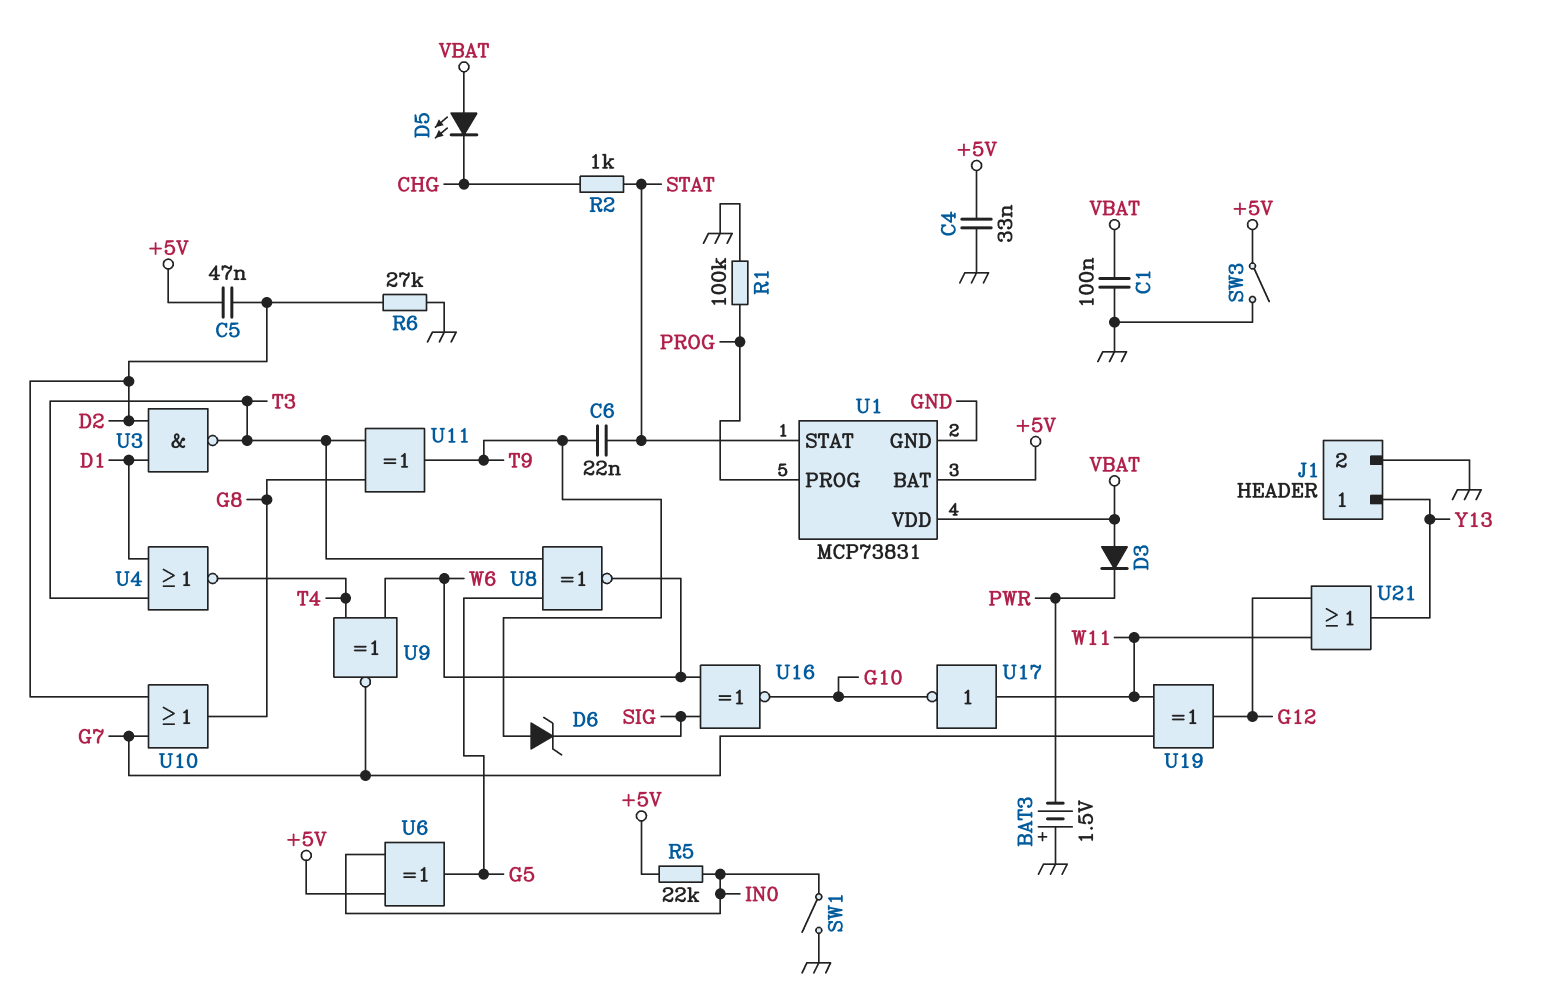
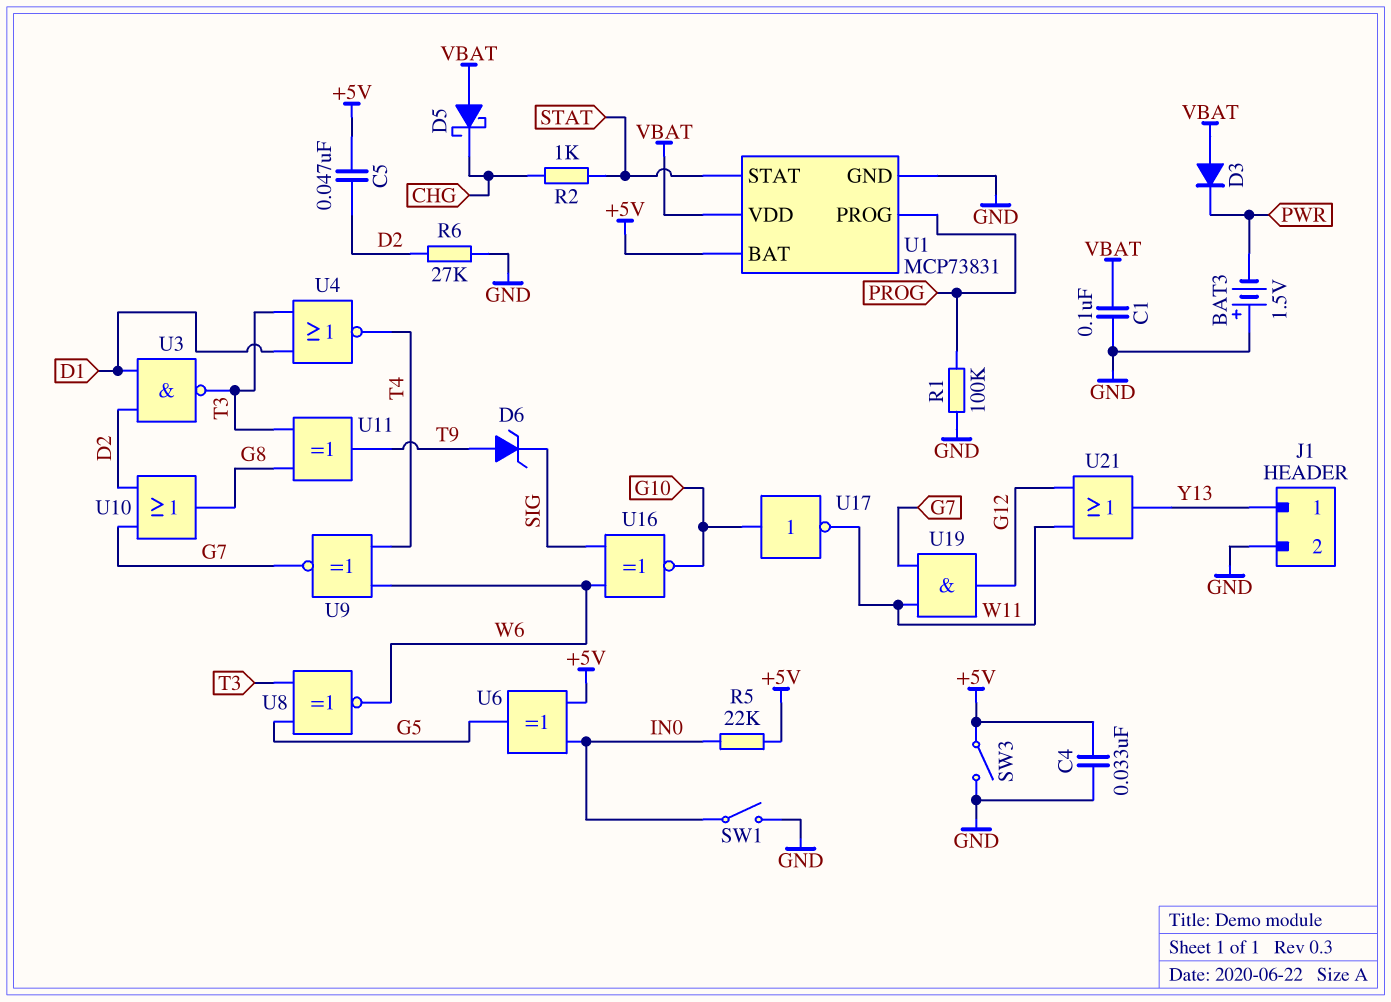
C6: 22nF (STAT, T9) -> none
D5: LED (A VBAT, K CHG) -> schottky (A VBAT, K CHG)
U17: NOT (in W11, out G10) -> NOT (in G10, out W11)
U19: XOR (in G7, in W11, out G12) -> AND (in G7, in W11, out G12)

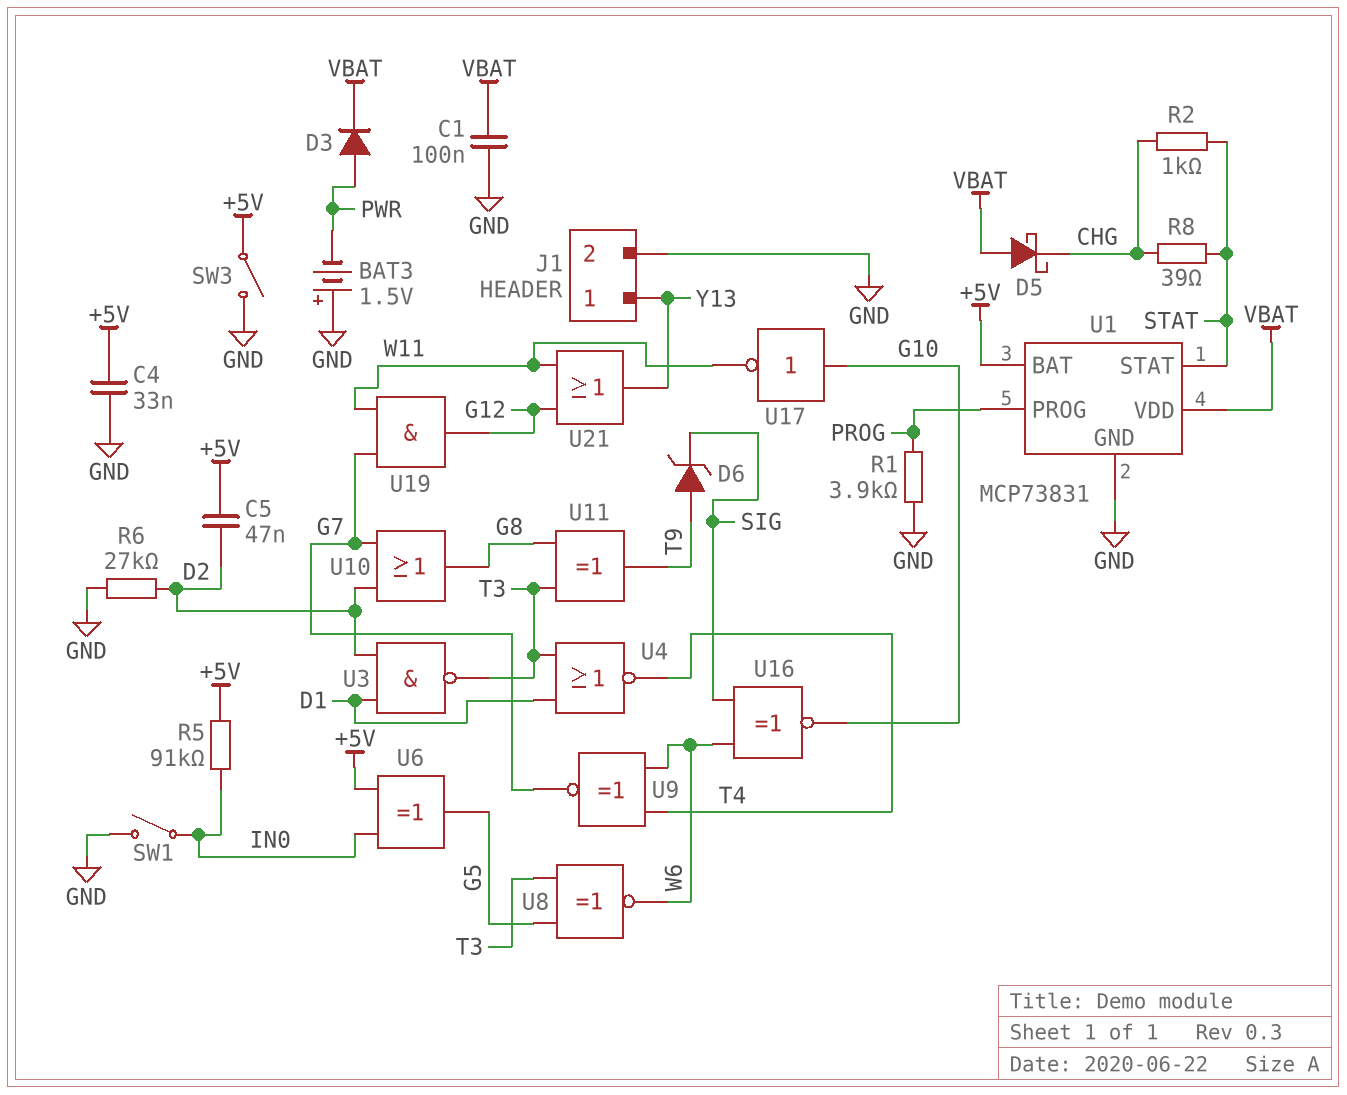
D3: diode (A VBAT, K PWR) -> diode (A PWR, K VBAT)
R1: 100k (GND, PROG) -> 3.9k (GND, PROG)
R5: 22k (+5V, IN0) -> 91k (+5V, IN0)
R8: none -> 39 (CHG, STAT)

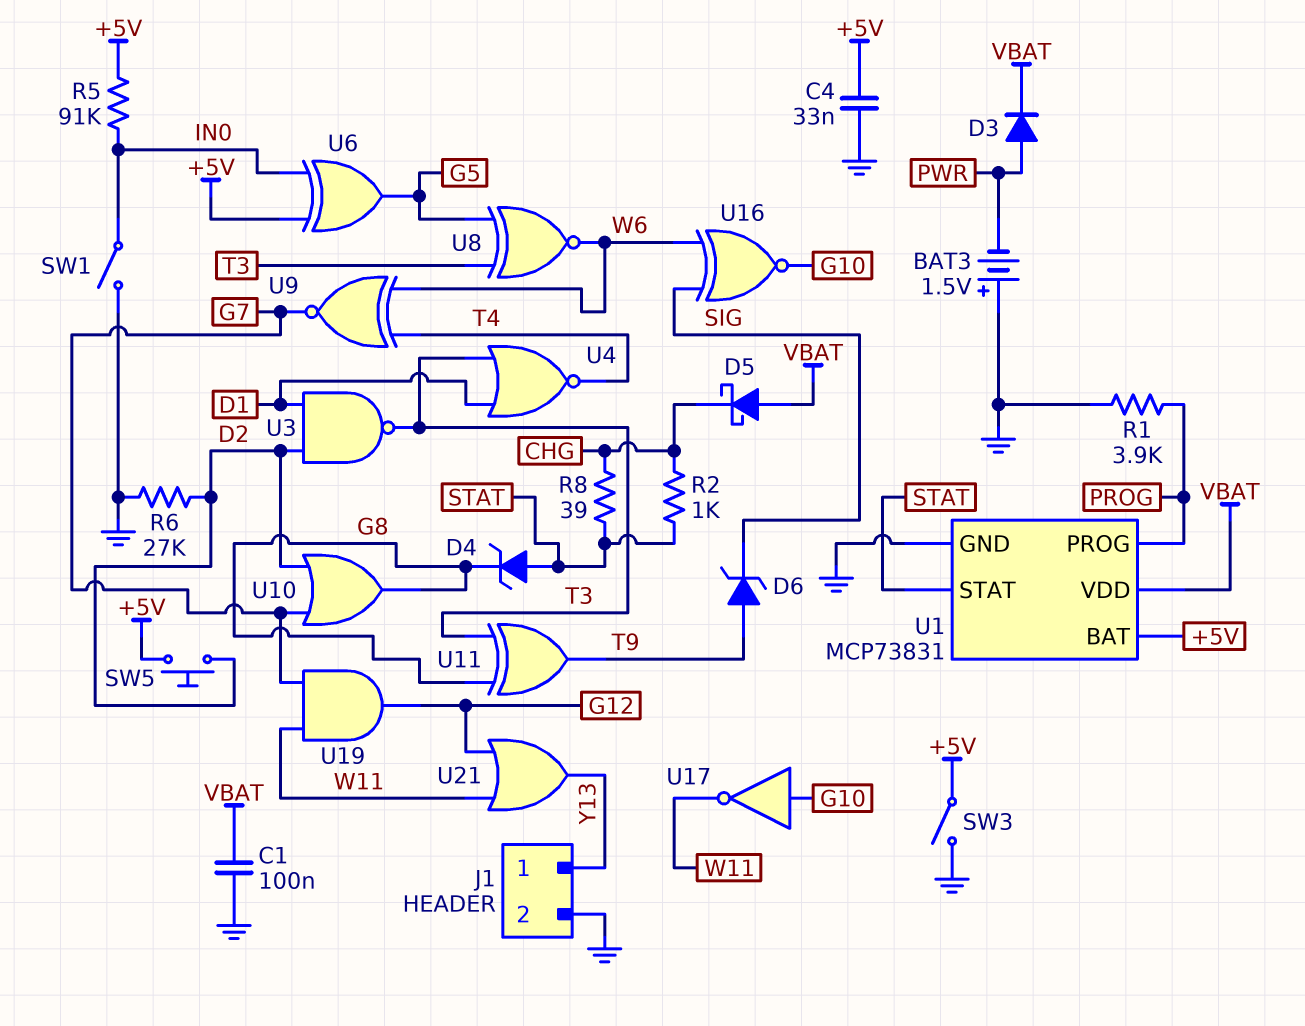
C5: 47nF (+5V, D2) -> none
D4: none -> zener (A STAT, K G8)
SW5: none -> button (+5V, D2)

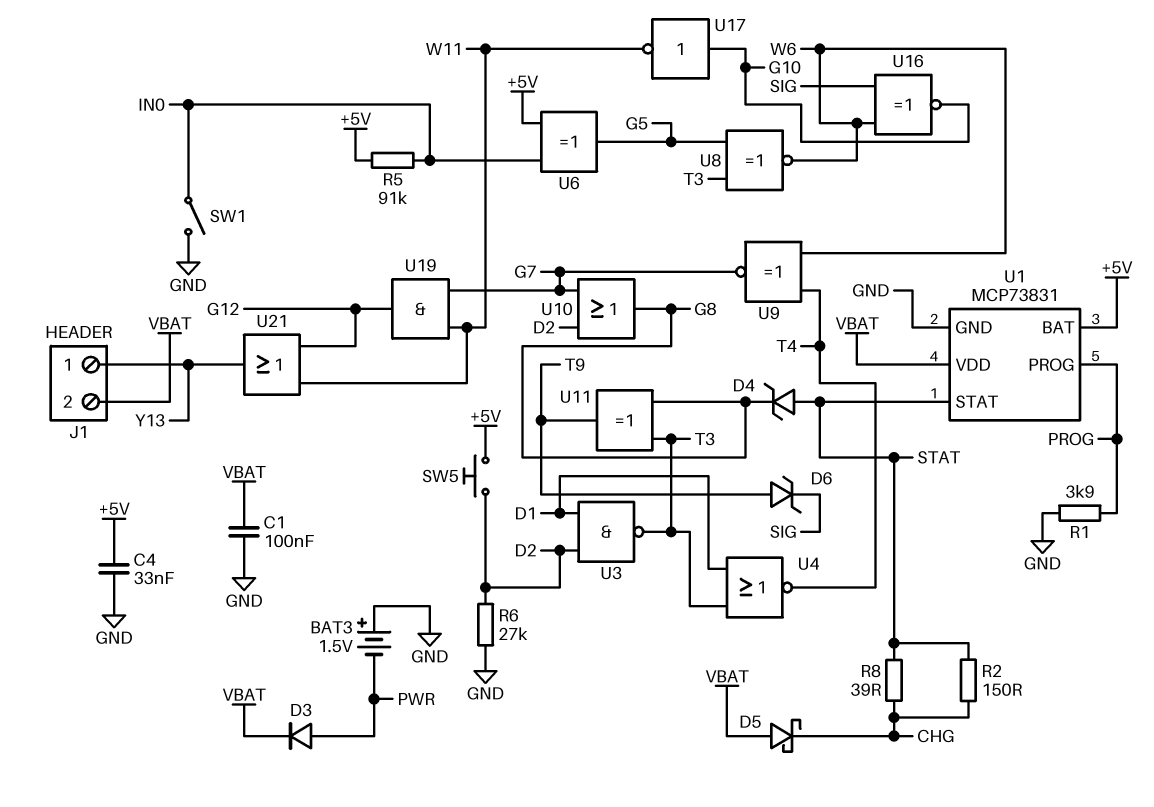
J1 pin 2: GND -> VBAT
R2: 1k (CHG, STAT) -> 150 (CHG, STAT)
SW3: switch (+5V, GND) -> none

